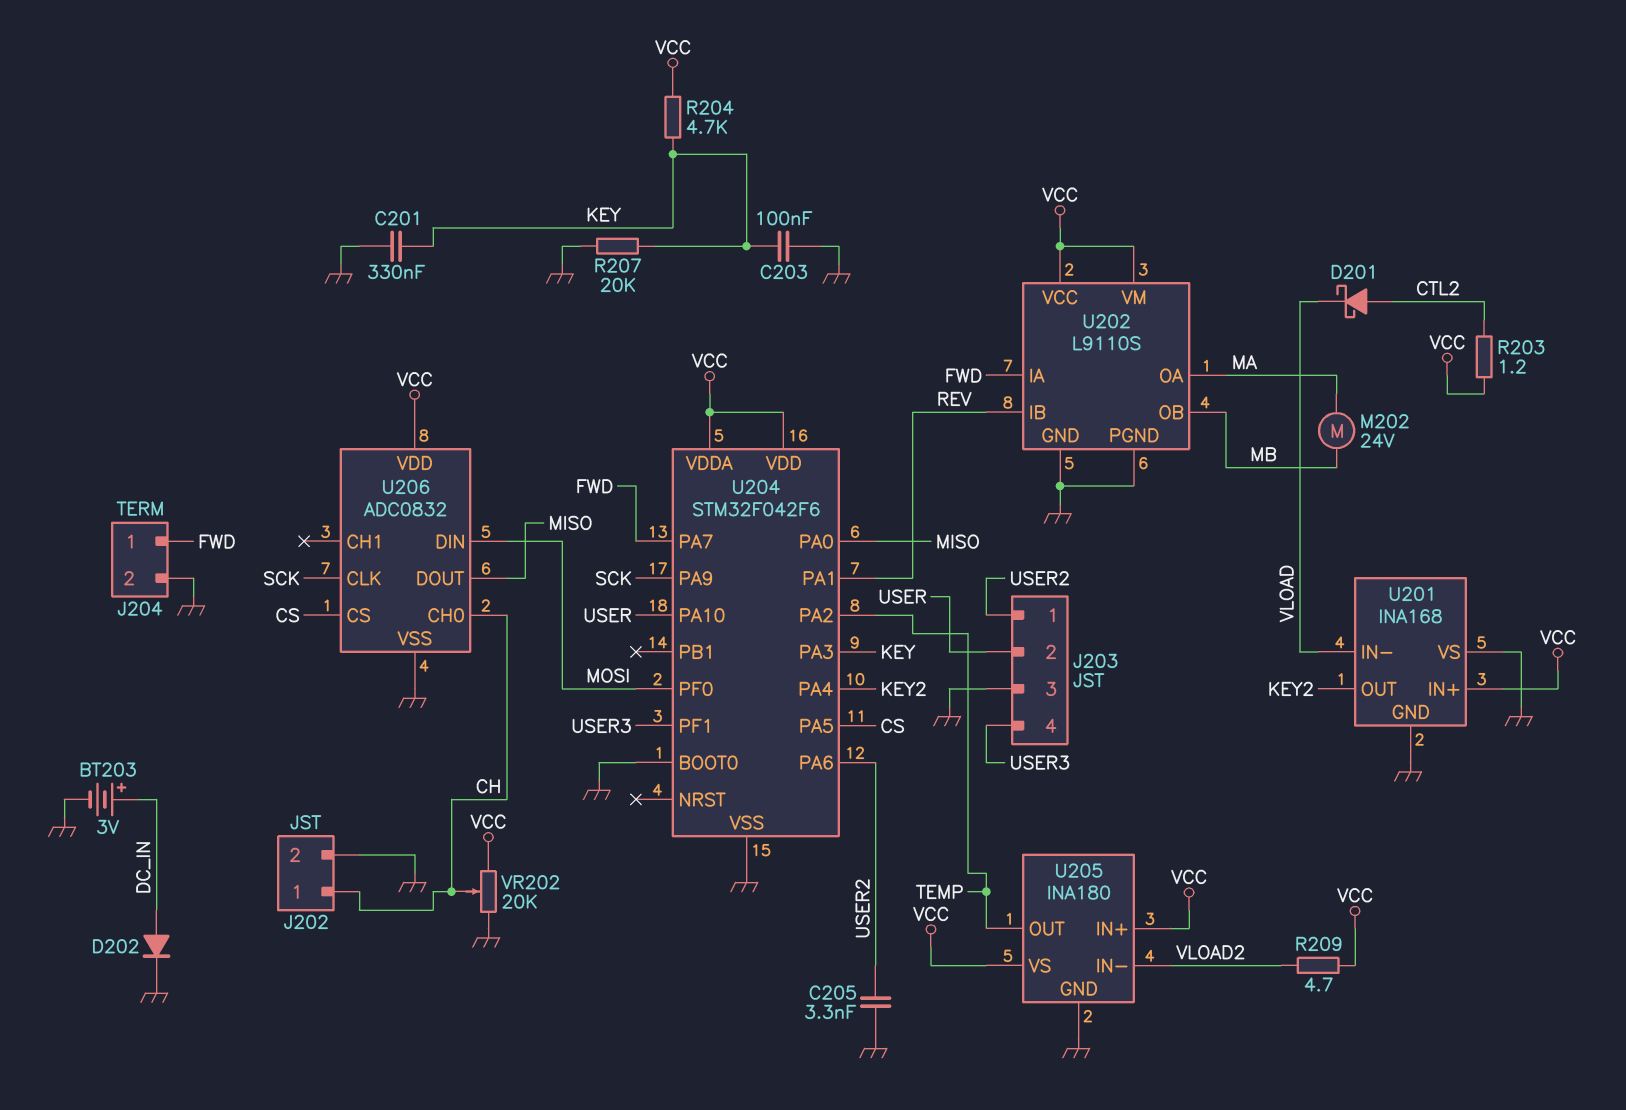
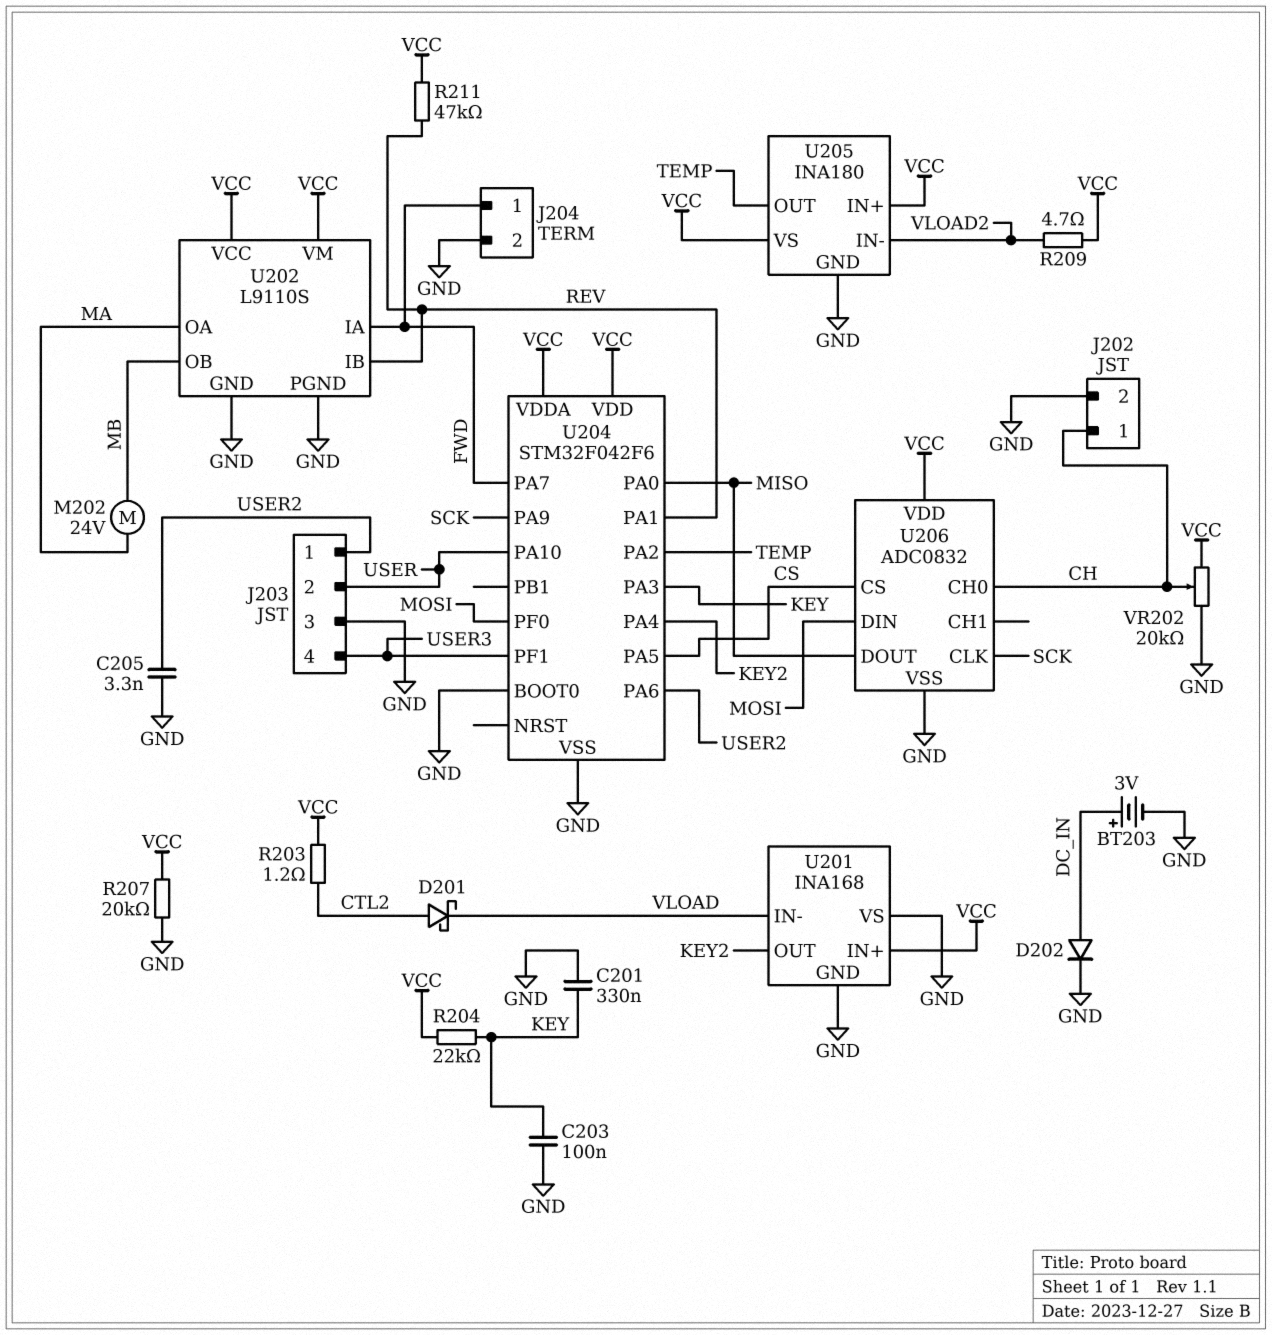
R204: 4.7k (KEY, VCC) -> 22k (KEY, VCC)
R207: 20k (GND, KEY) -> 20k (GND, VCC)
R211: none -> 47k (REV, VCC)

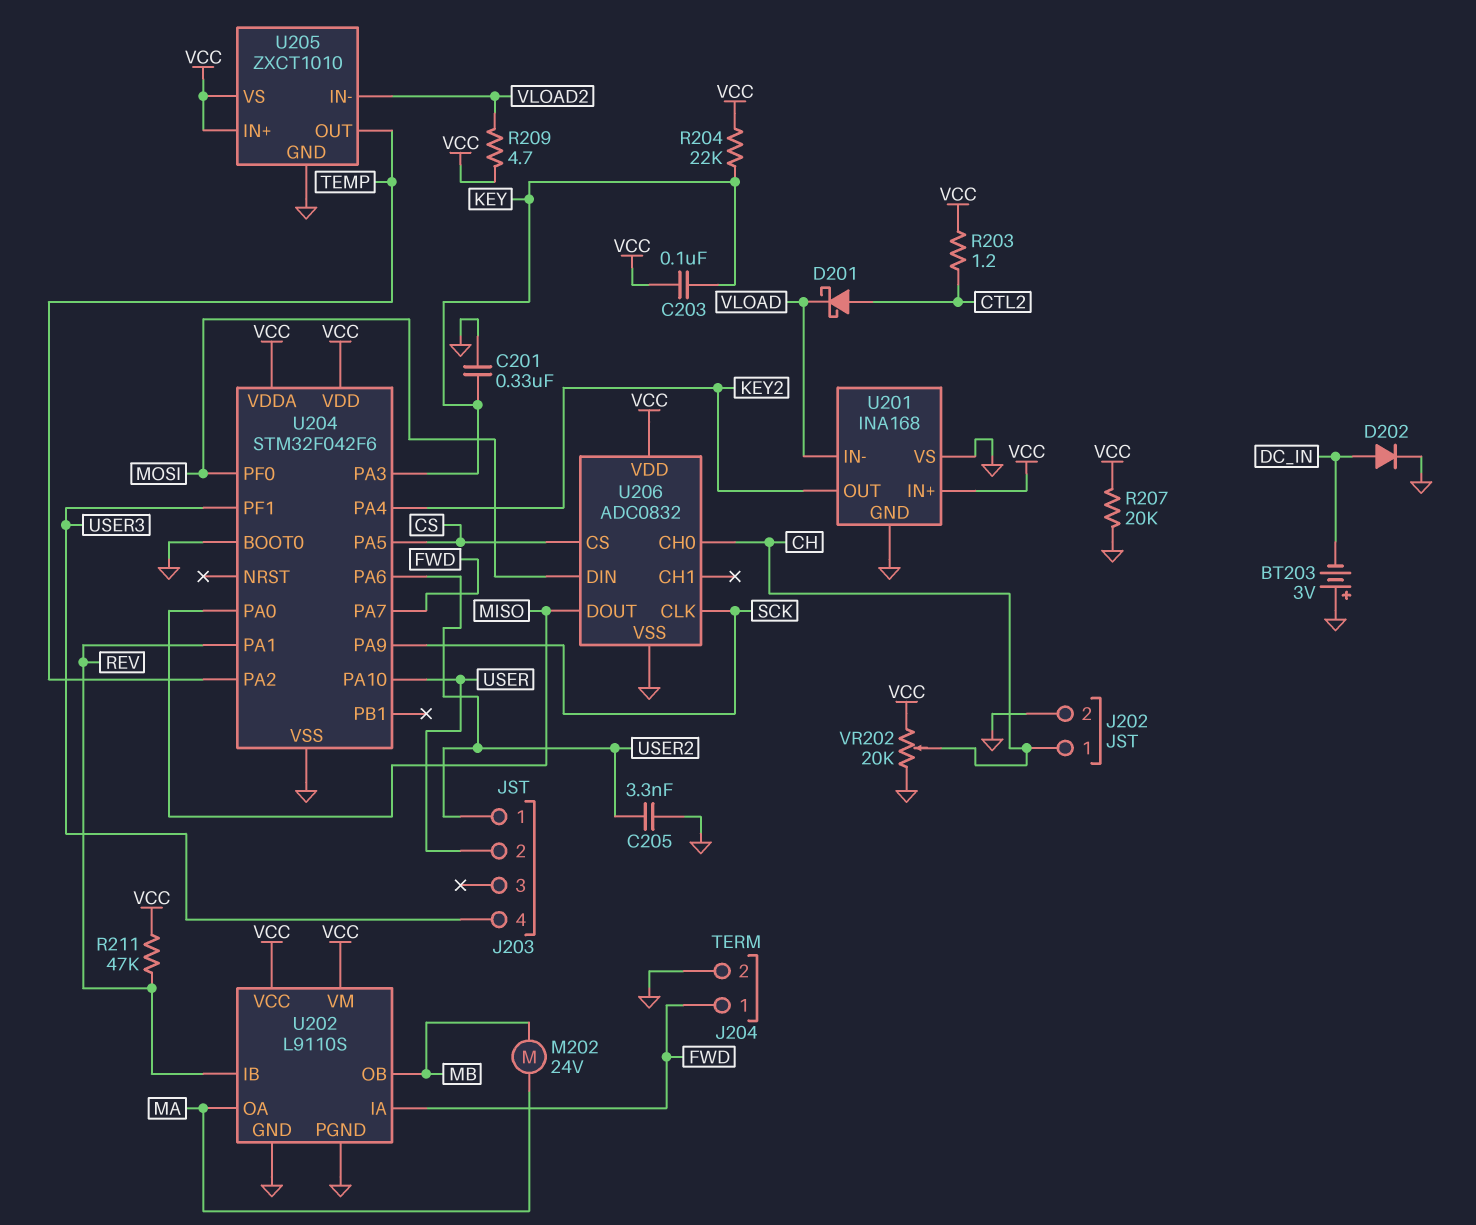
BT203: 3V (plus DC_IN, minus GND) -> 3V (plus GND, minus DC_IN)
C203: 100nF (GND, KEY) -> 100nF (KEY, VCC)
J203 pin 3: GND -> none
U205: INA180 -> ZXCT1010

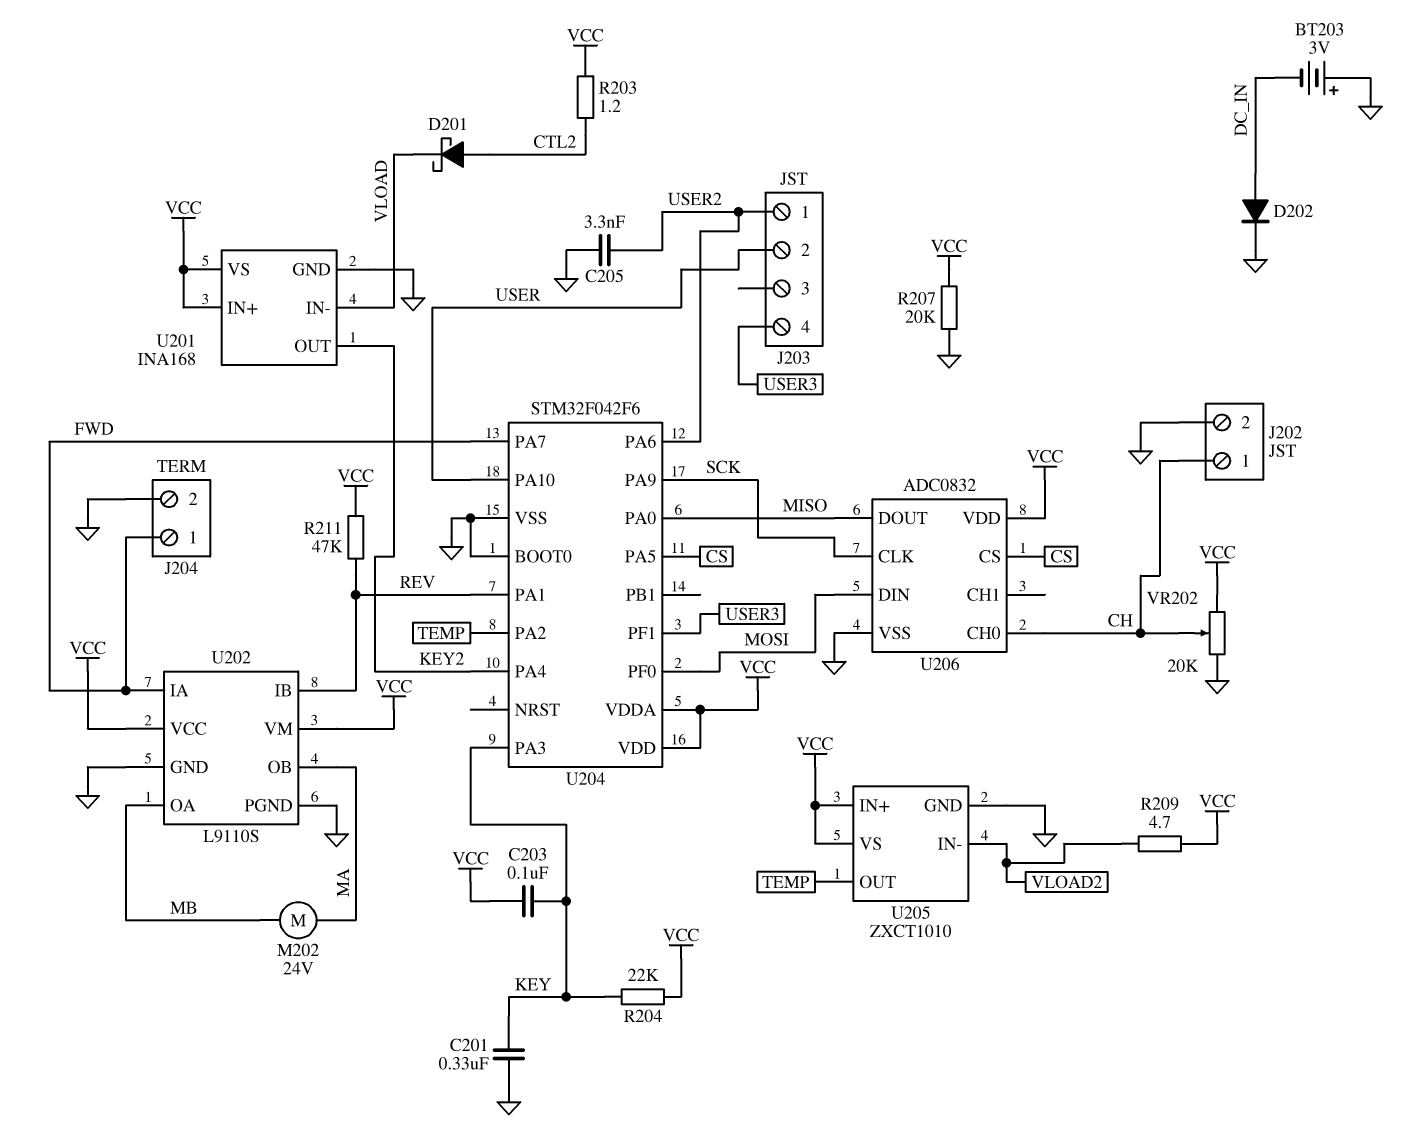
U201 pin VS: GND -> VCC
U202 pin OA: MA -> MB
U202 pin OB: MB -> MA

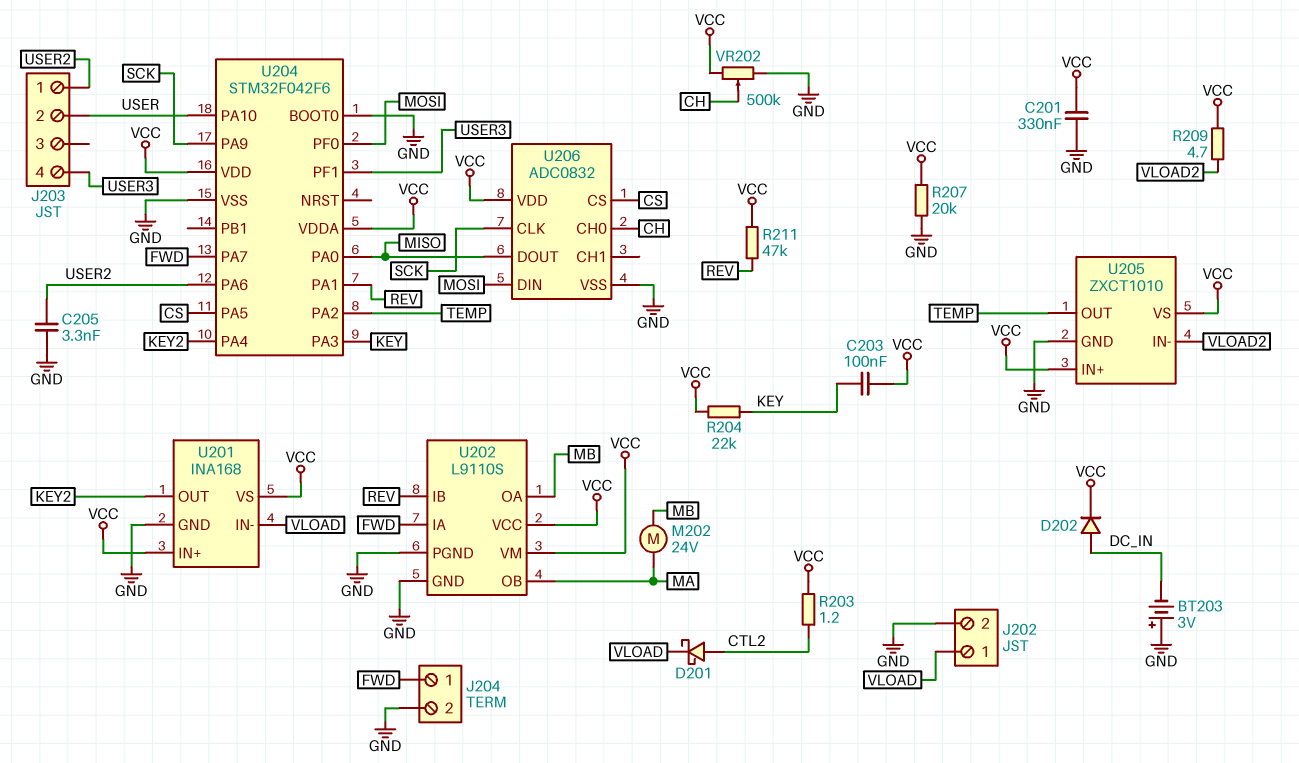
C201: 330nF (GND, KEY) -> 330nF (GND, VCC)
D202: diode (A DC_IN, K GND) -> diode (A DC_IN, K VCC)
J202 pin 1: CH -> VLOAD
VR202: 20k (GND, VCC, wiper CH) -> 500k (GND, VCC, wiper CH)

